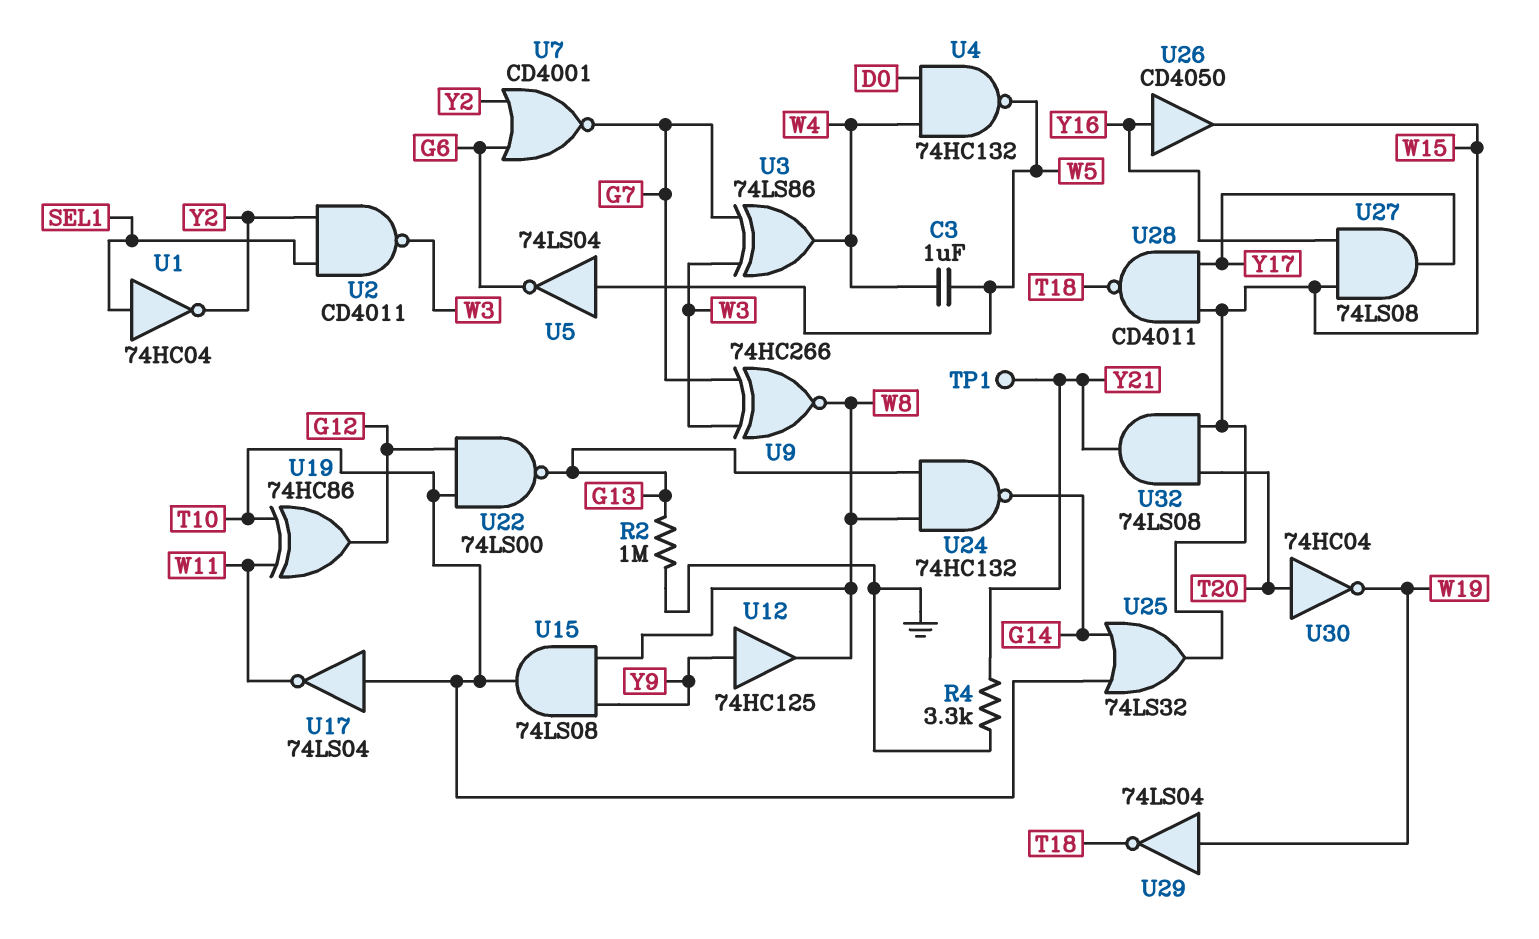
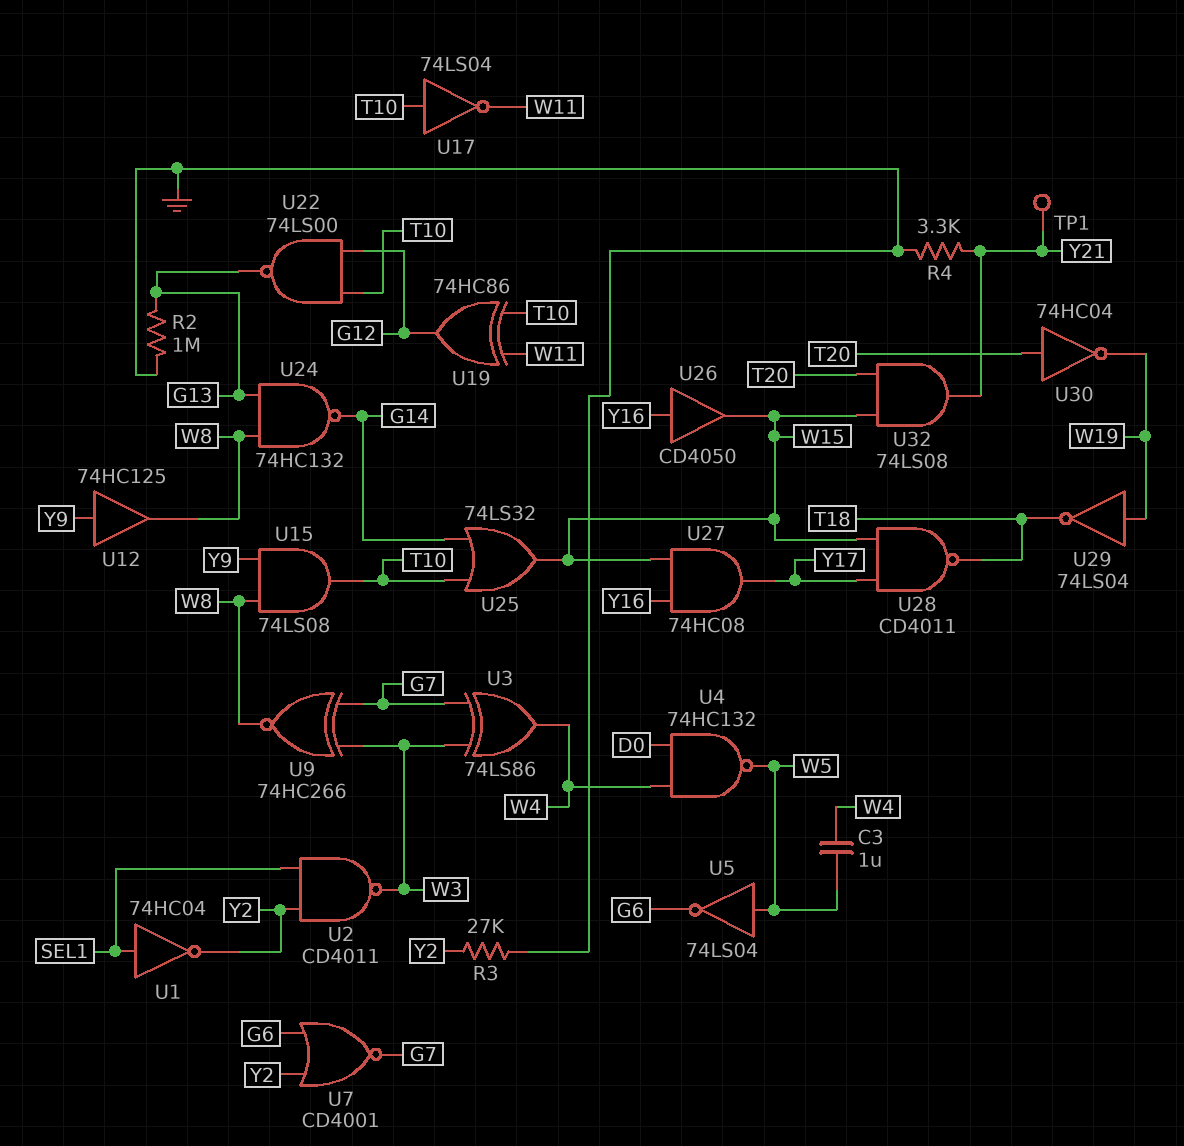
R3: none -> 27k (GND, Y2)
U27: AND 74LS08 (in W15, in Y16, out Y17) -> AND 74HC08 (in W15, in Y16, out Y17)

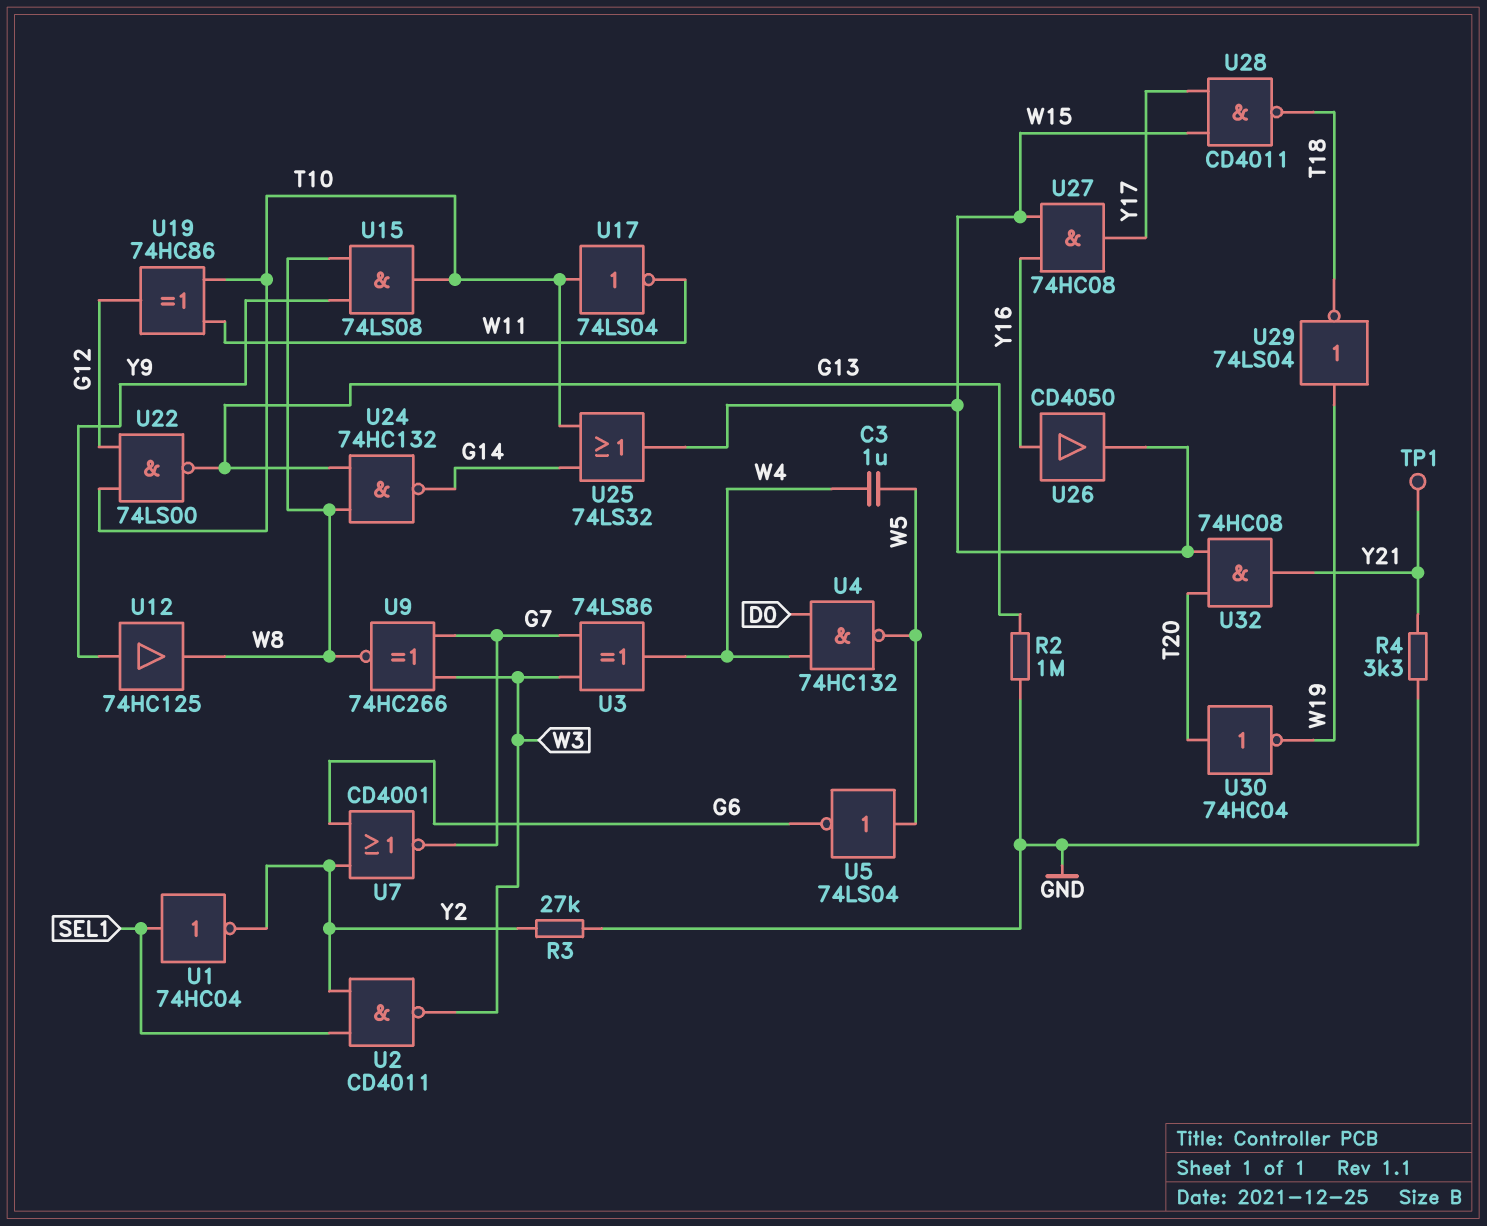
U32: AND 74LS08 (in T20, in W15, out Y21) -> AND 74HC08 (in T20, in W15, out Y21)

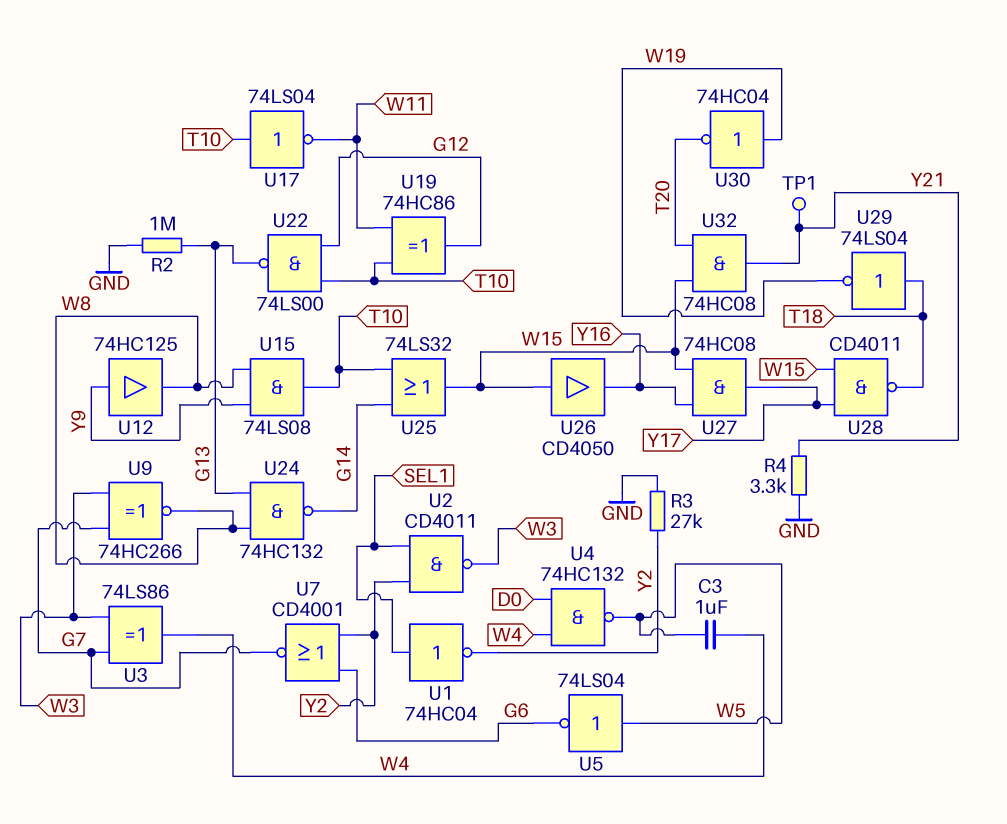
U26: buffer CD4050 (in Y16, out W15) -> buffer CD4050 (in W15, out Y16)
U29: NOT 74LS04 (in W19, out T18) -> NOT 74LS04 (in T18, out W19)
U30: NOT 74HC04 (in T20, out W19) -> NOT 74HC04 (in W19, out T20)

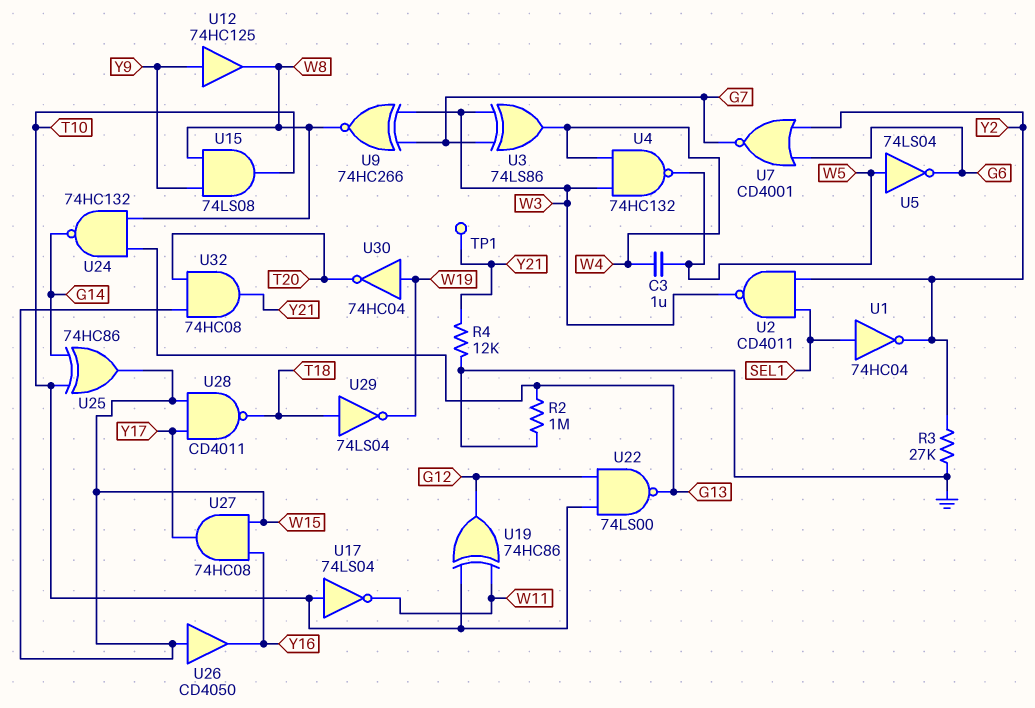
R4: 3.3k (GND, Y21) -> 12k (GND, Y21)
U4: NAND 74HC132 (in D0, in W4, out W5) -> NAND 74HC132 (in W3, in W4, out W5)
U25: OR 74LS32 (in G14, in T10, out W15) -> XOR 74HC86 (in G14, in T10, out W15)

